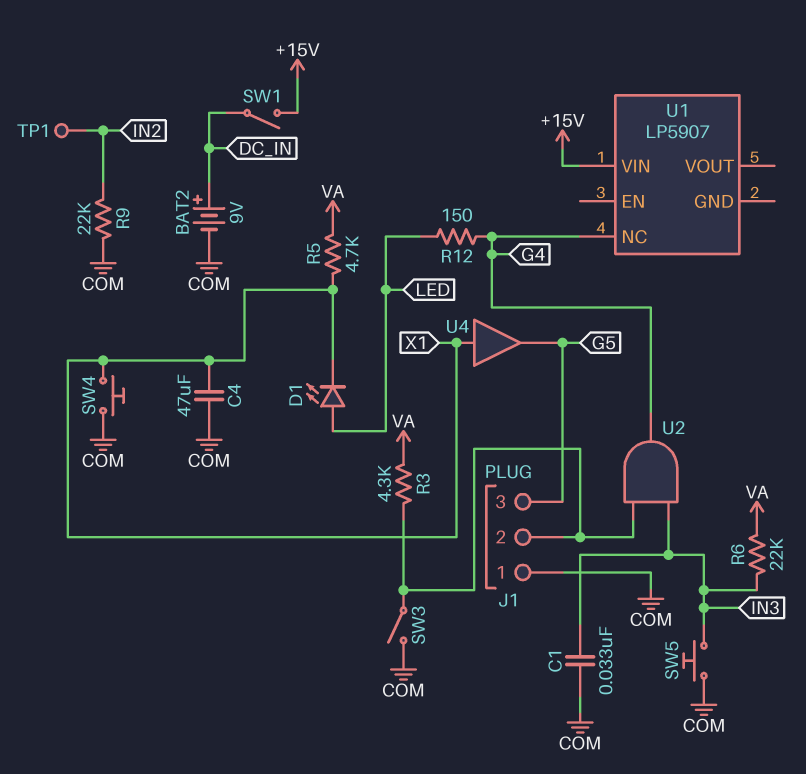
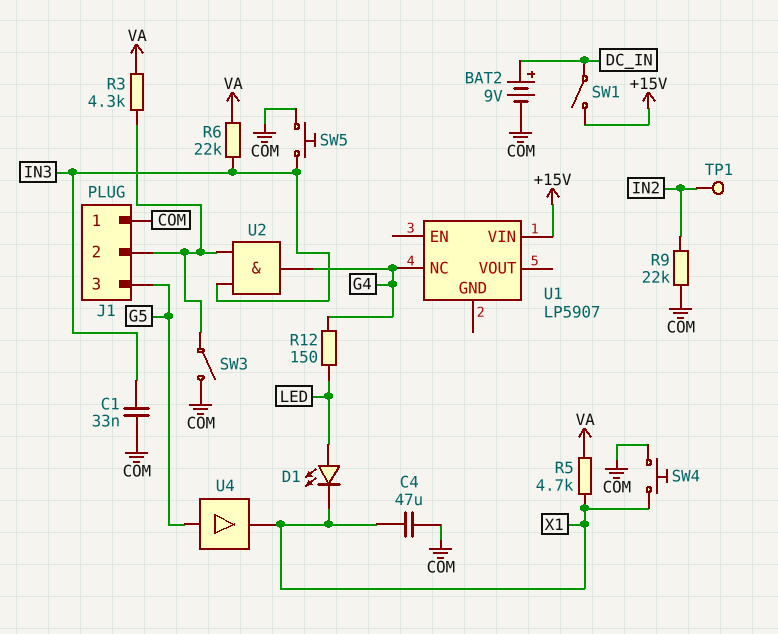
U4: buffer (in X1, out G5) -> buffer (in G5, out X1)

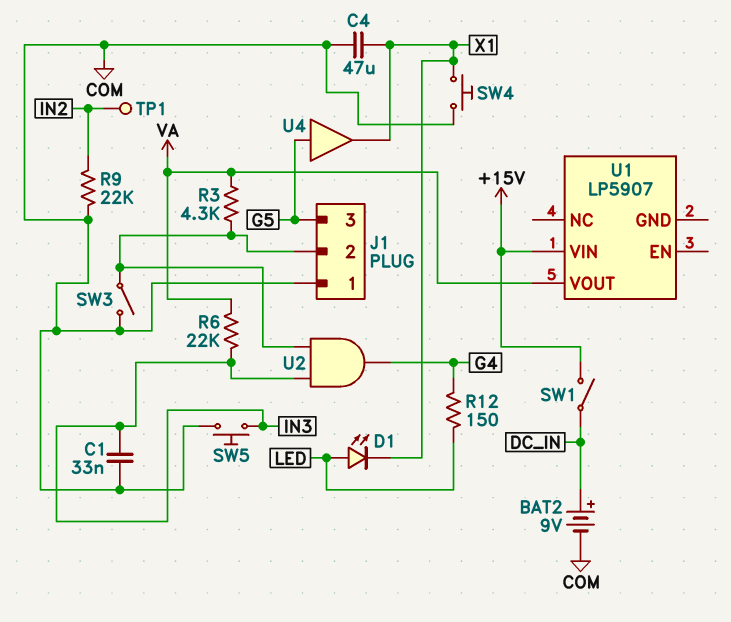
R5: 4.7k (VA, X1) -> none
U1 pin NC: G4 -> none
U1 pin VOUT: none -> VA

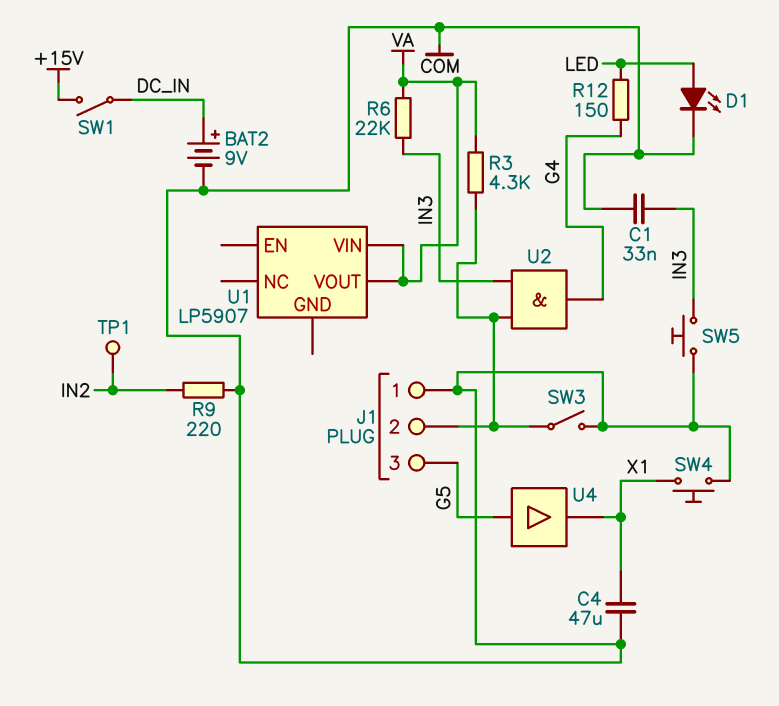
D1: LED (A LED, K X1) -> LED (A LED, K COM)
R9: 22k (COM, IN2) -> 220 (COM, IN2)
U1 pin VIN: +15V -> VA

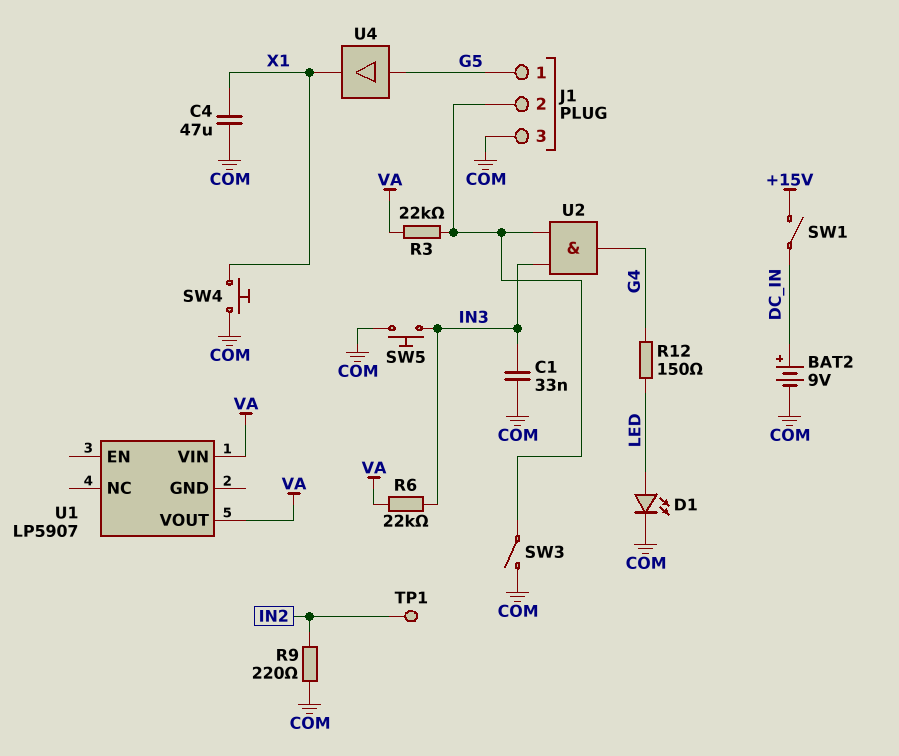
J1 pin 1: COM -> G5
J1 pin 3: G5 -> COM
R3: 4.3k (J1/2, VA) -> 22k (J1/2, VA)

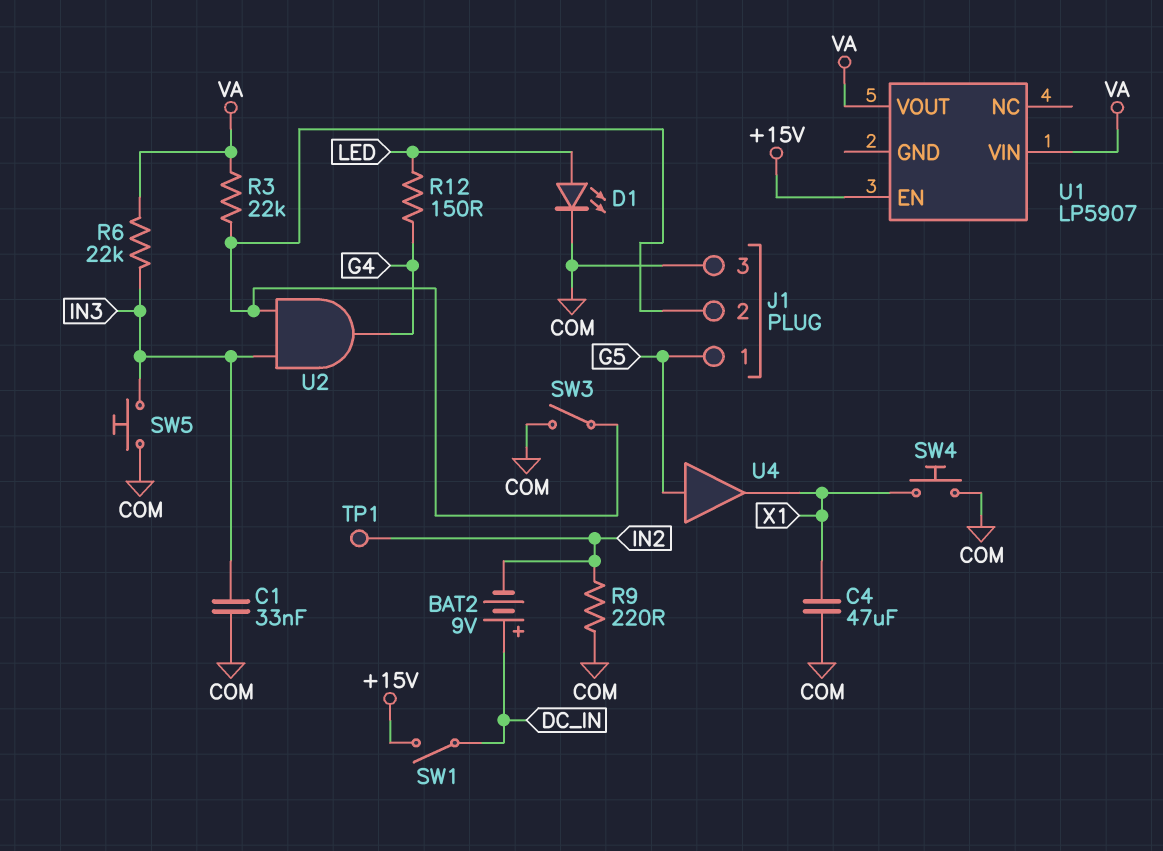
BAT2: 9V (plus DC_IN, minus COM) -> 9V (plus DC_IN, minus IN2)
U1 pin EN: none -> +15V

